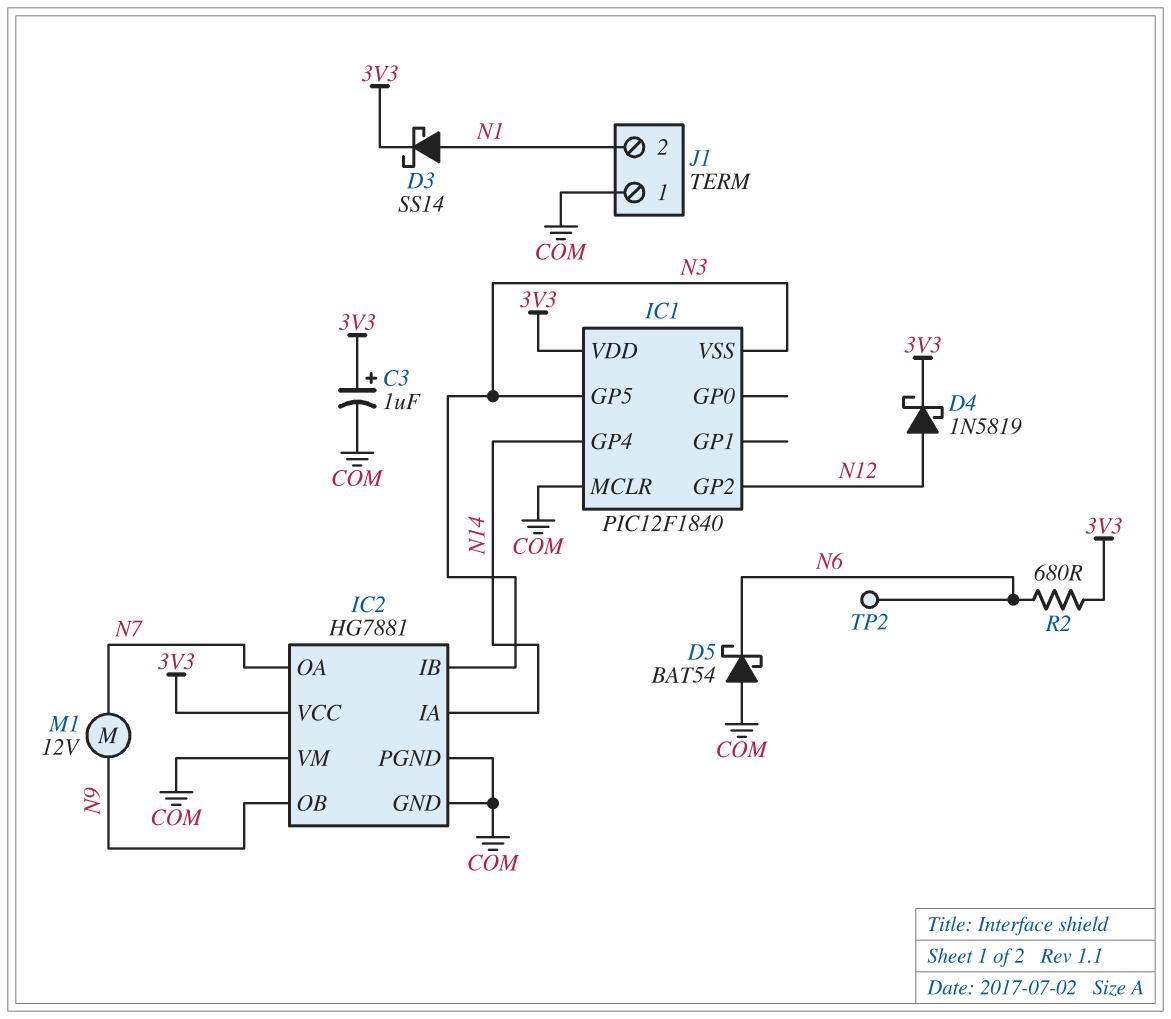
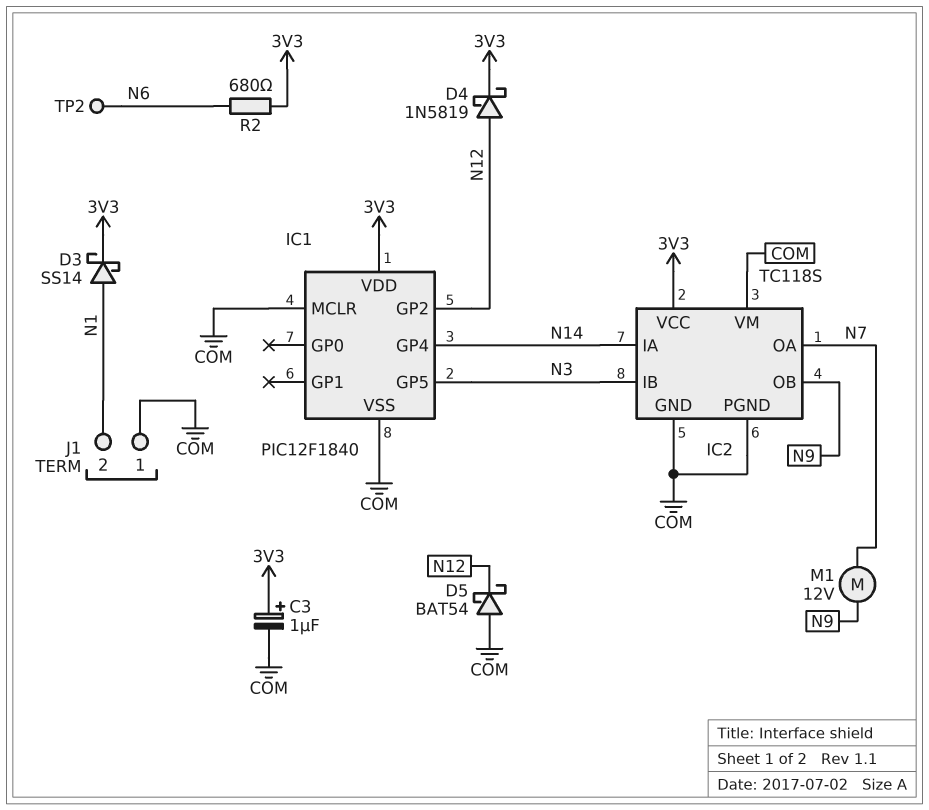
D5: schottky BAT54 (A COM, K N6) -> schottky BAT54 (A COM, K N12)
IC1 pin VSS: N3 -> COM
IC2: HG7881 -> TC118S

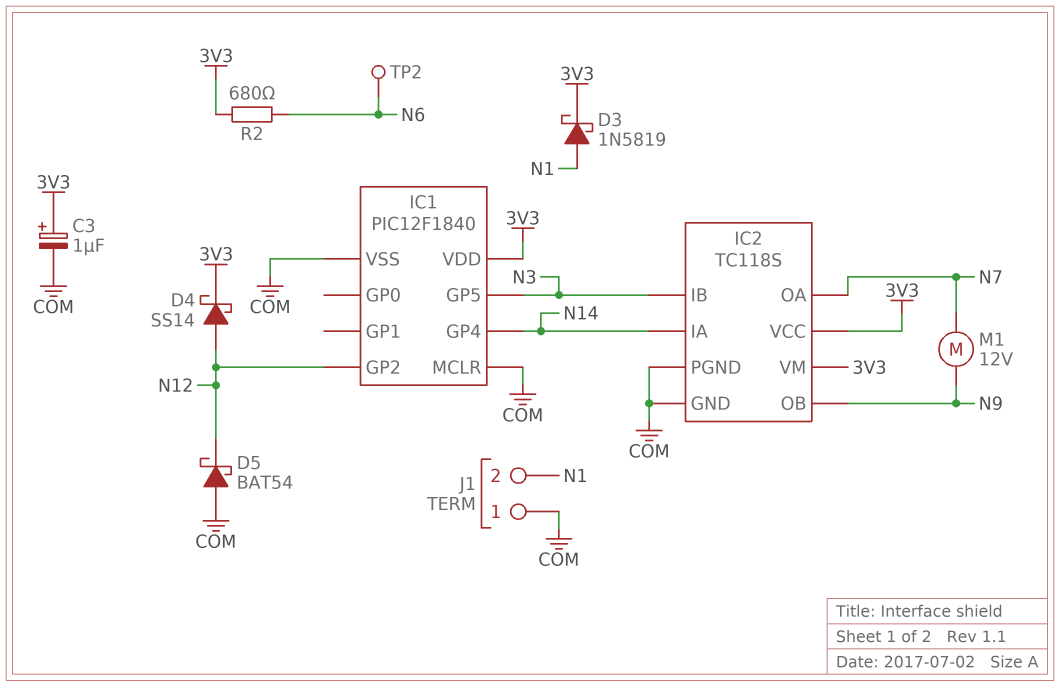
D3: schottky SS14 (A N1, K 3V3) -> schottky 1N5819 (A N1, K 3V3)
D4: schottky 1N5819 (A N12, K 3V3) -> schottky SS14 (A N12, K 3V3)
IC2 pin VM: COM -> 3V3

